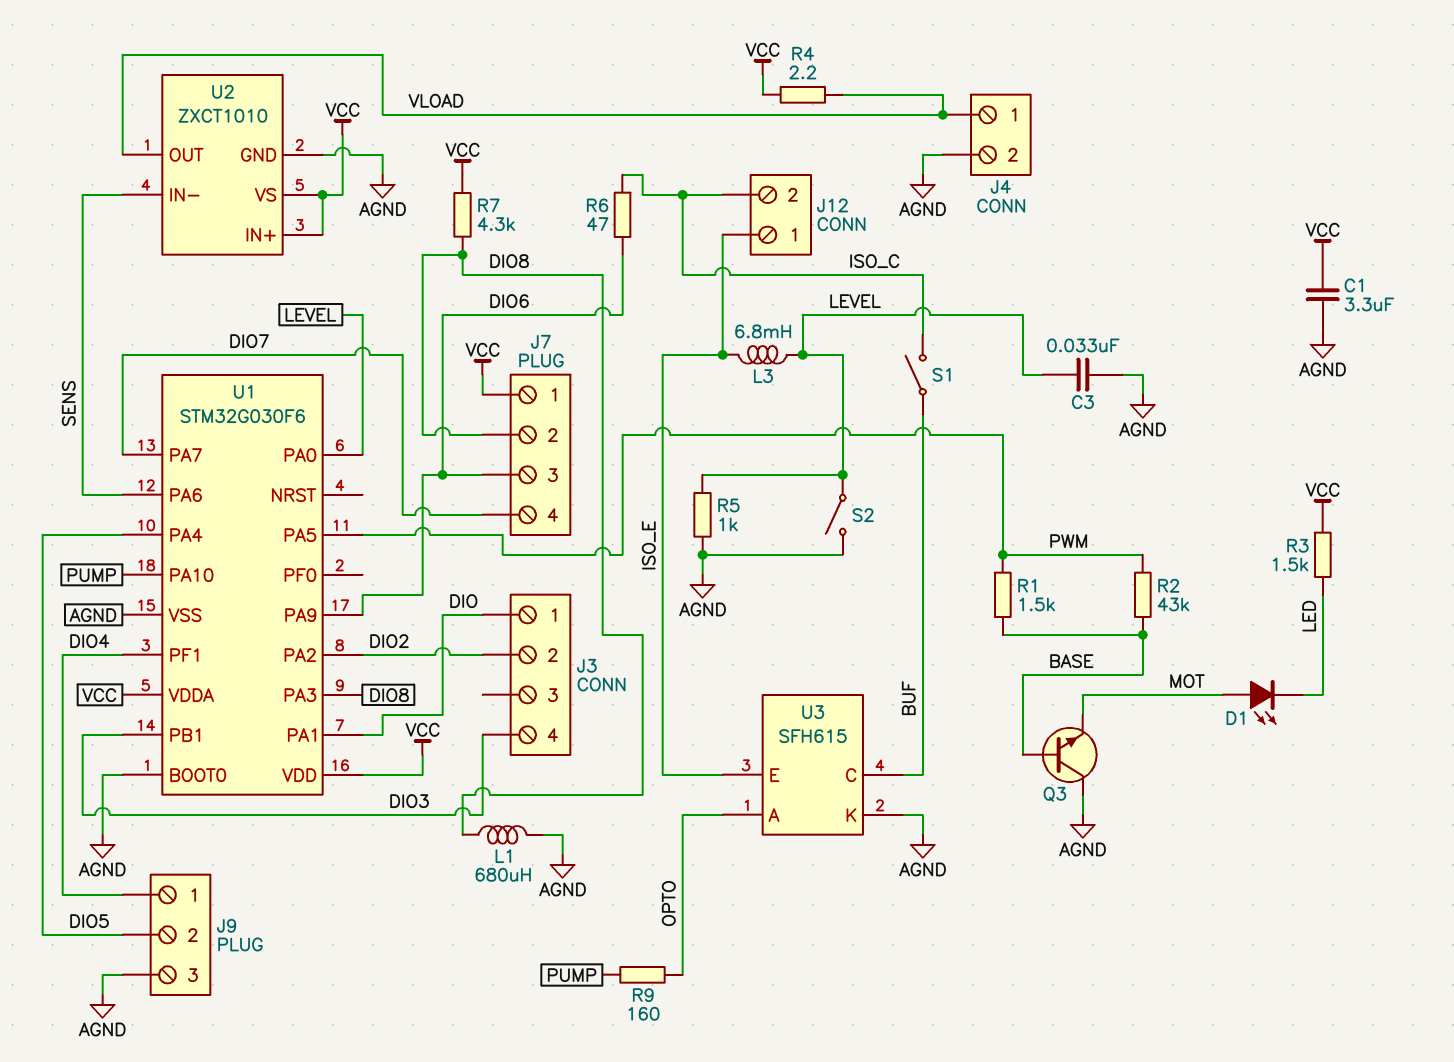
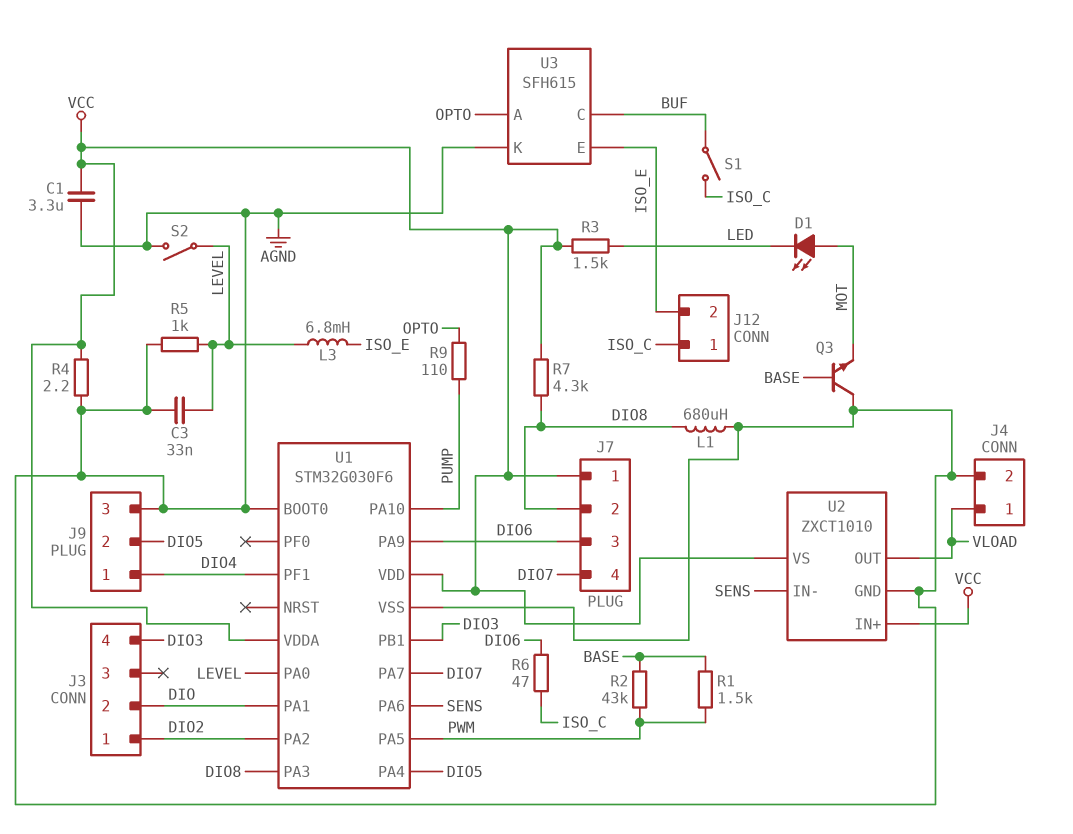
J3 pin 1: DIO -> DIO2
J3 pin 2: DIO2 -> DIO
J12 pin 1: ISO_E -> ISO_C
J12 pin 2: ISO_C -> ISO_E
R4: 2.2 (VCC, VLOAD) -> 2.2 (AGND, VCC)
R9: 160 (OPTO, PUMP) -> 110 (OPTO, PUMP)

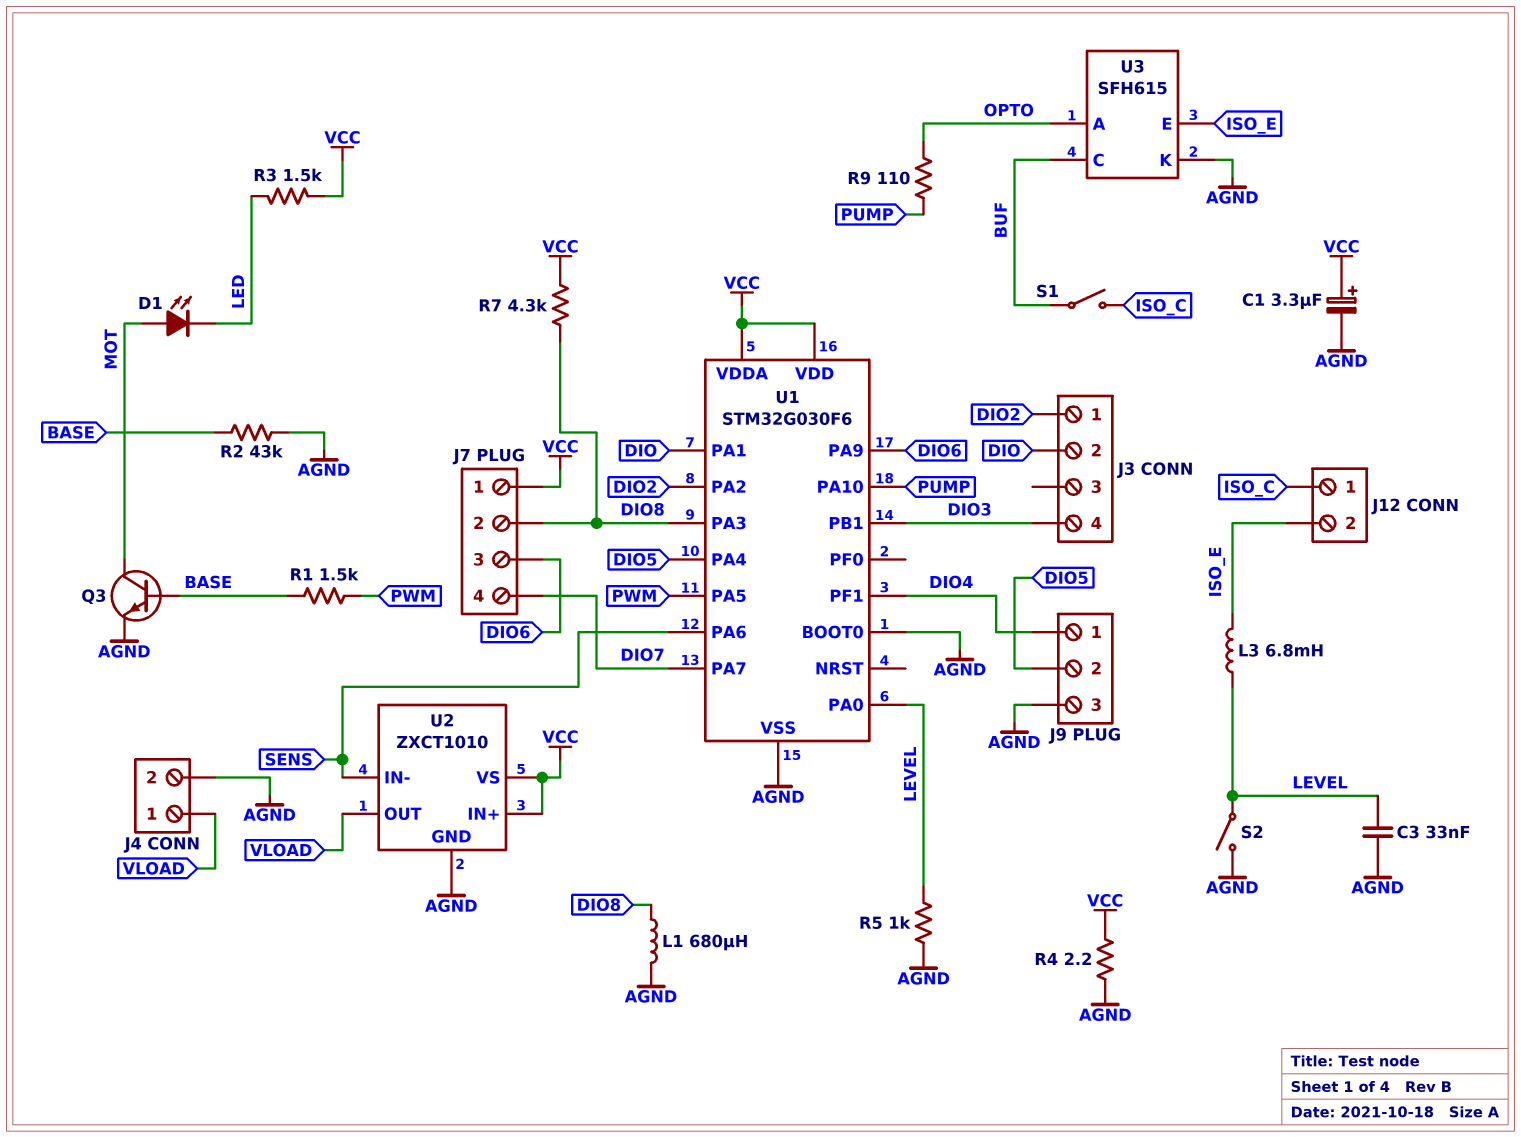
C1: 3.3uF (AGND, VCC) -> 3.3uF (plus VCC, minus AGND)
Q3: NPN (B BASE, C AGND, E MOT) -> NPN (B BASE, C MOT, E AGND)
R2: 43k (BASE, PWM) -> 43k (AGND, BASE)
R6: 47 (DIO6, ISO_C) -> none

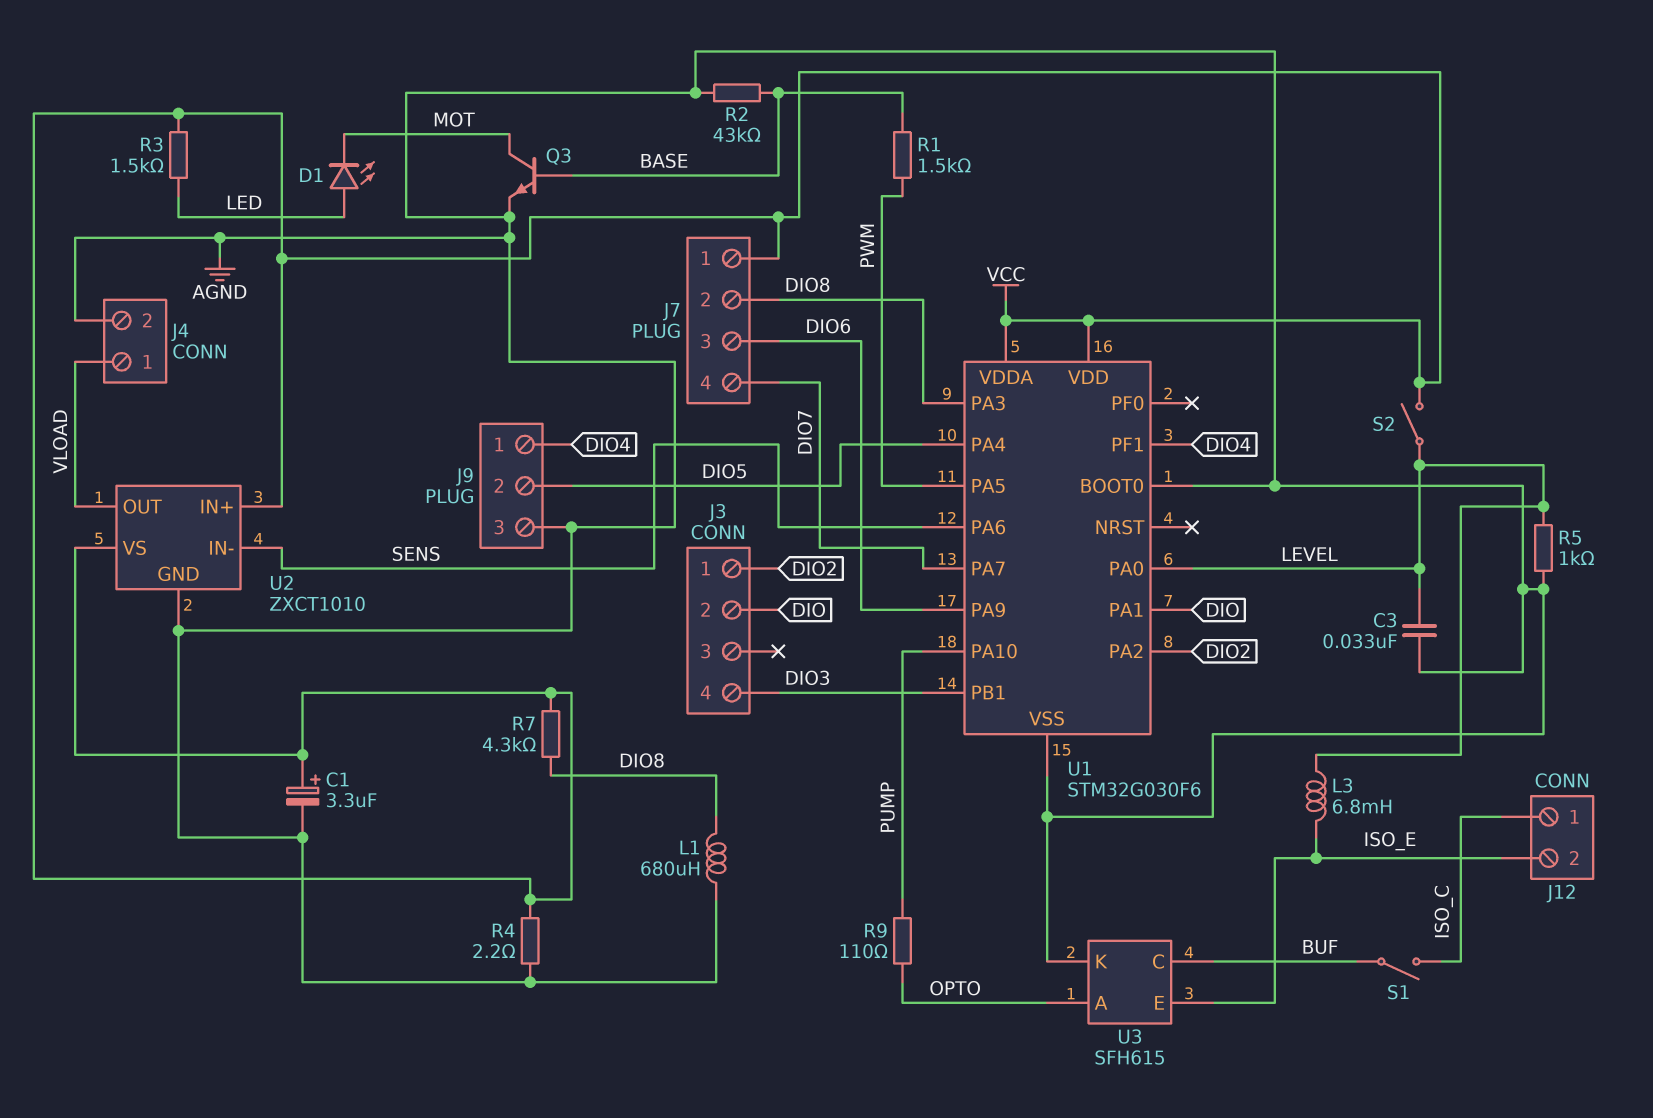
D1: LED (A MOT, K LED) -> LED (A LED, K MOT)
S2: switch (AGND, LEVEL) -> switch (LEVEL, VCC)

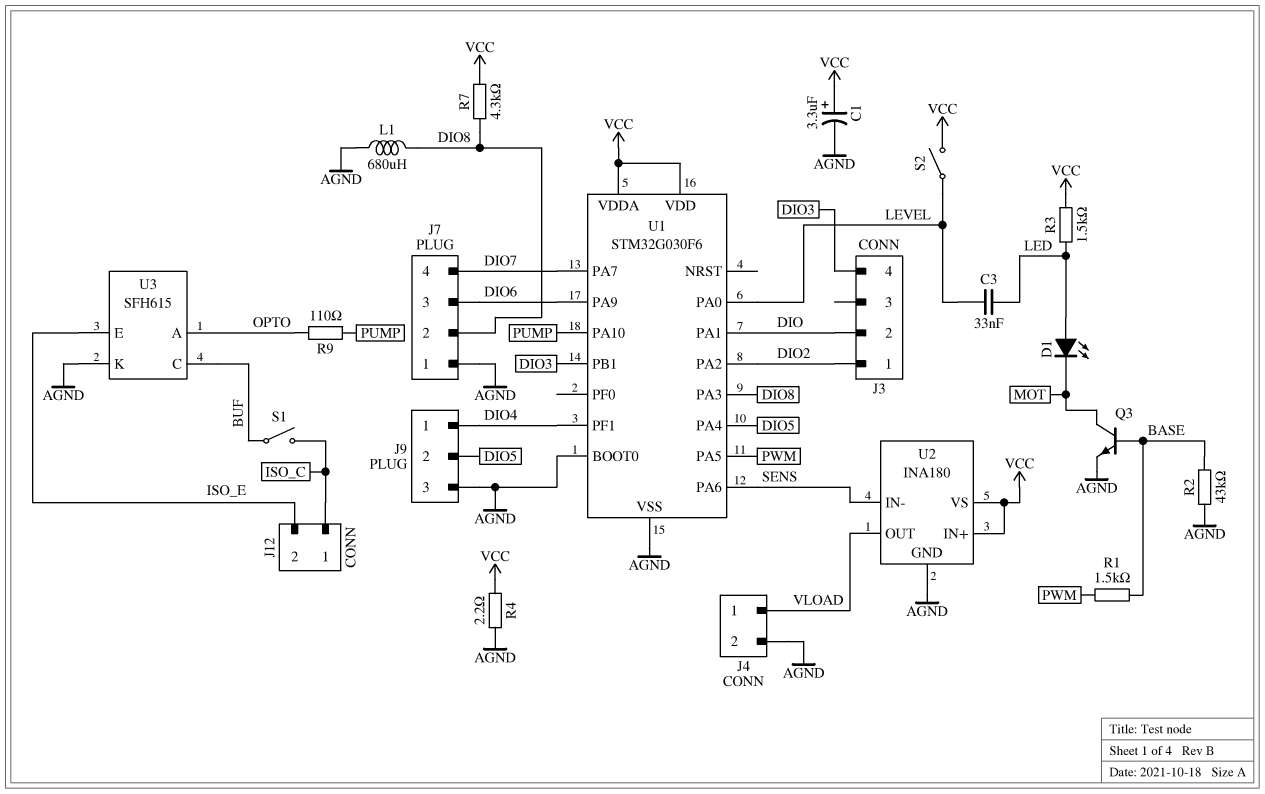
C3: 33nF (AGND, LEVEL) -> 33nF (LED, LEVEL)
J7 pin 1: VCC -> AGND
L3: 6.8mH (ISO_E, LEVEL) -> none
R5: 1k (AGND, LEVEL) -> none
U2: ZXCT1010 -> INA180

